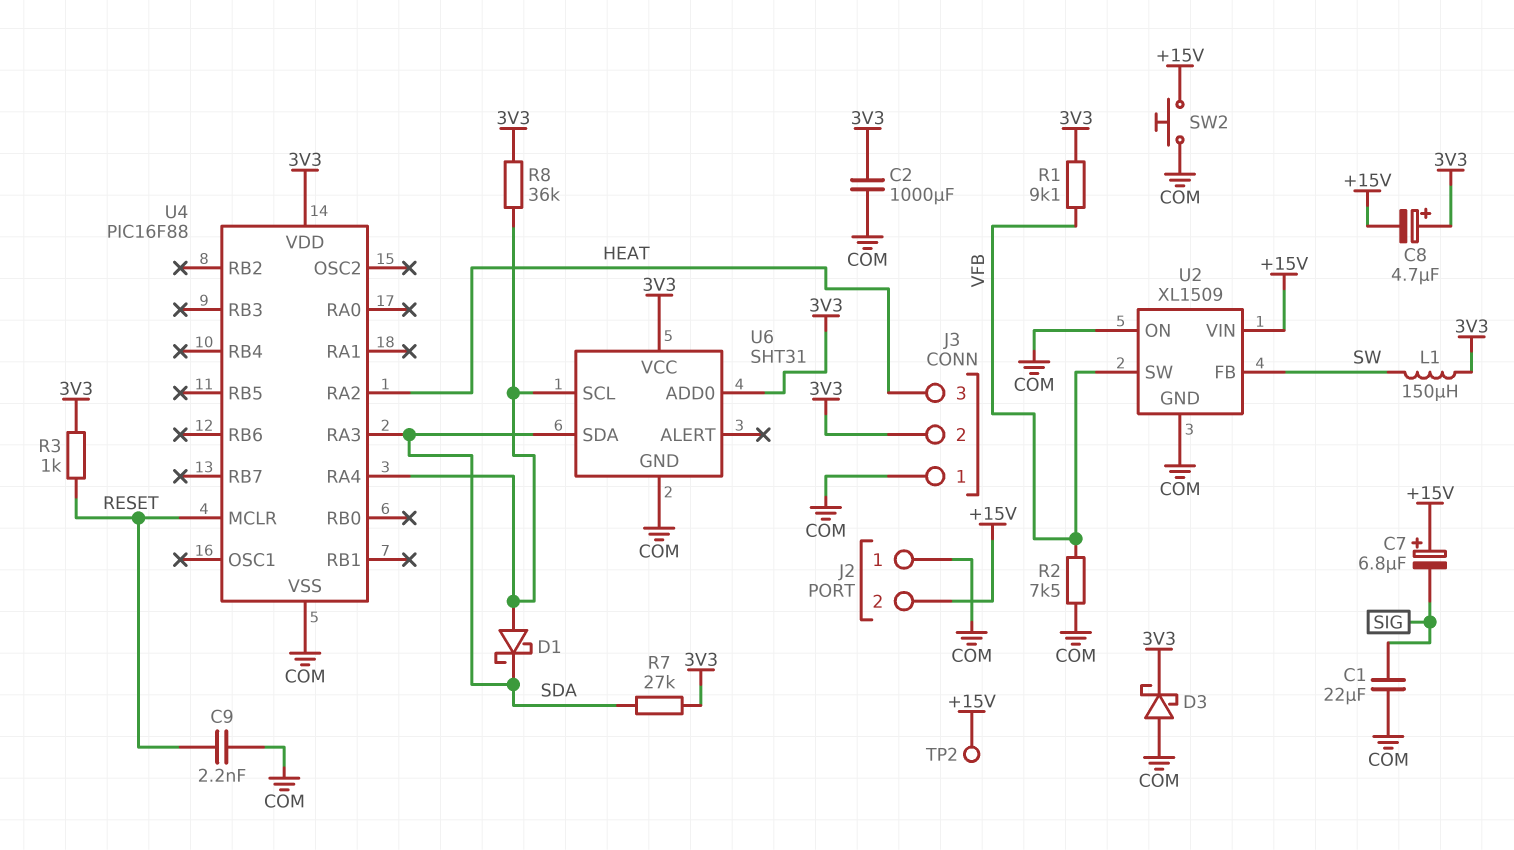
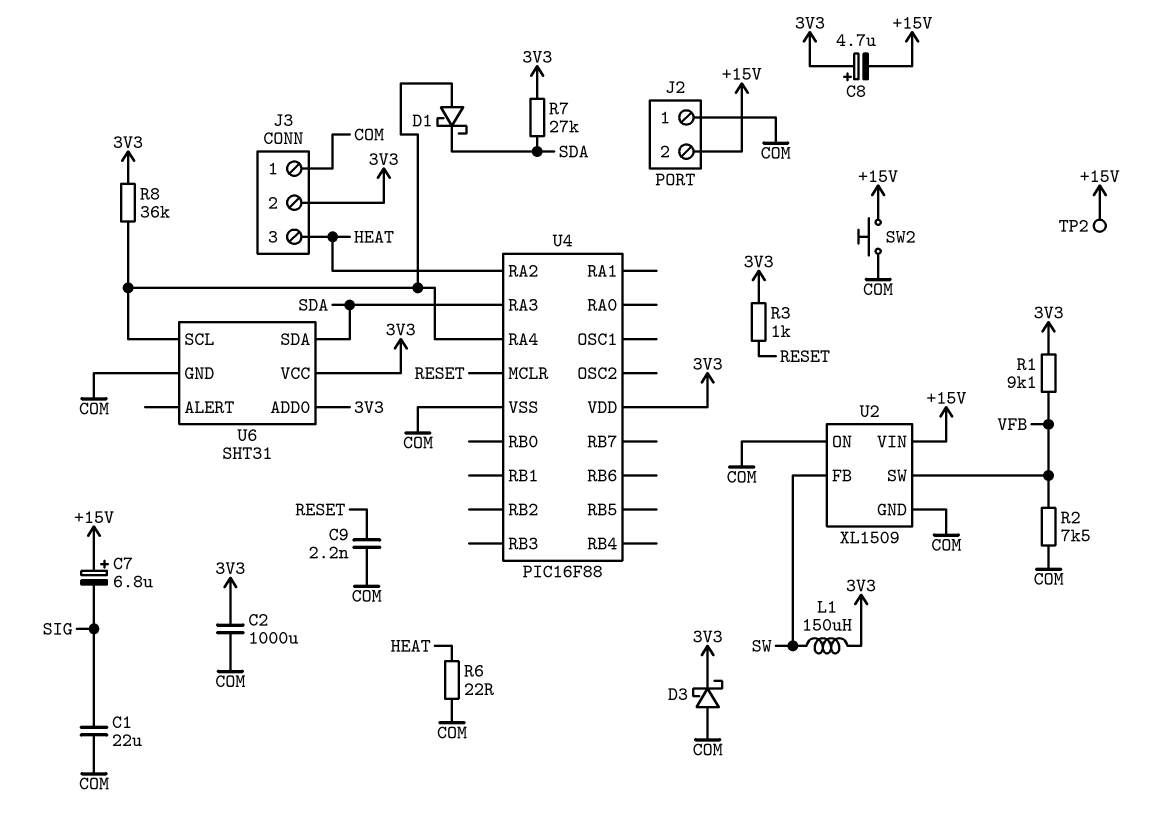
R6: none -> 22 (COM, HEAT)

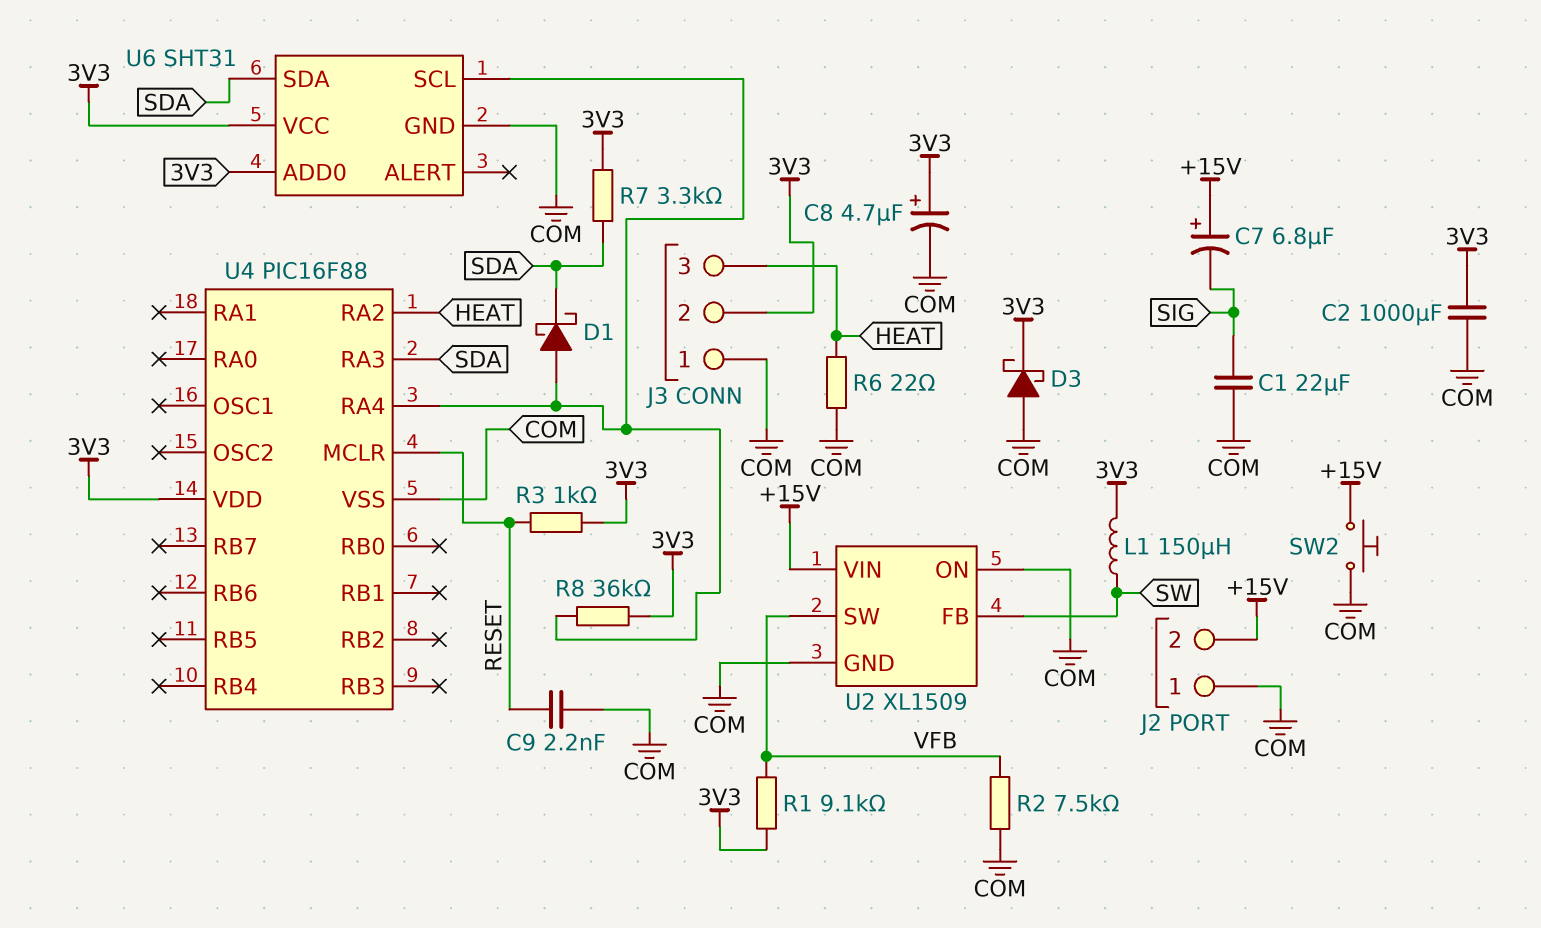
C8: 4.7uF (plus 3V3, minus +15V) -> 4.7uF (plus 3V3, minus COM)
R7: 27k (3V3, SDA) -> 3.3k (3V3, SDA)
TP2: test point (+15V) -> none

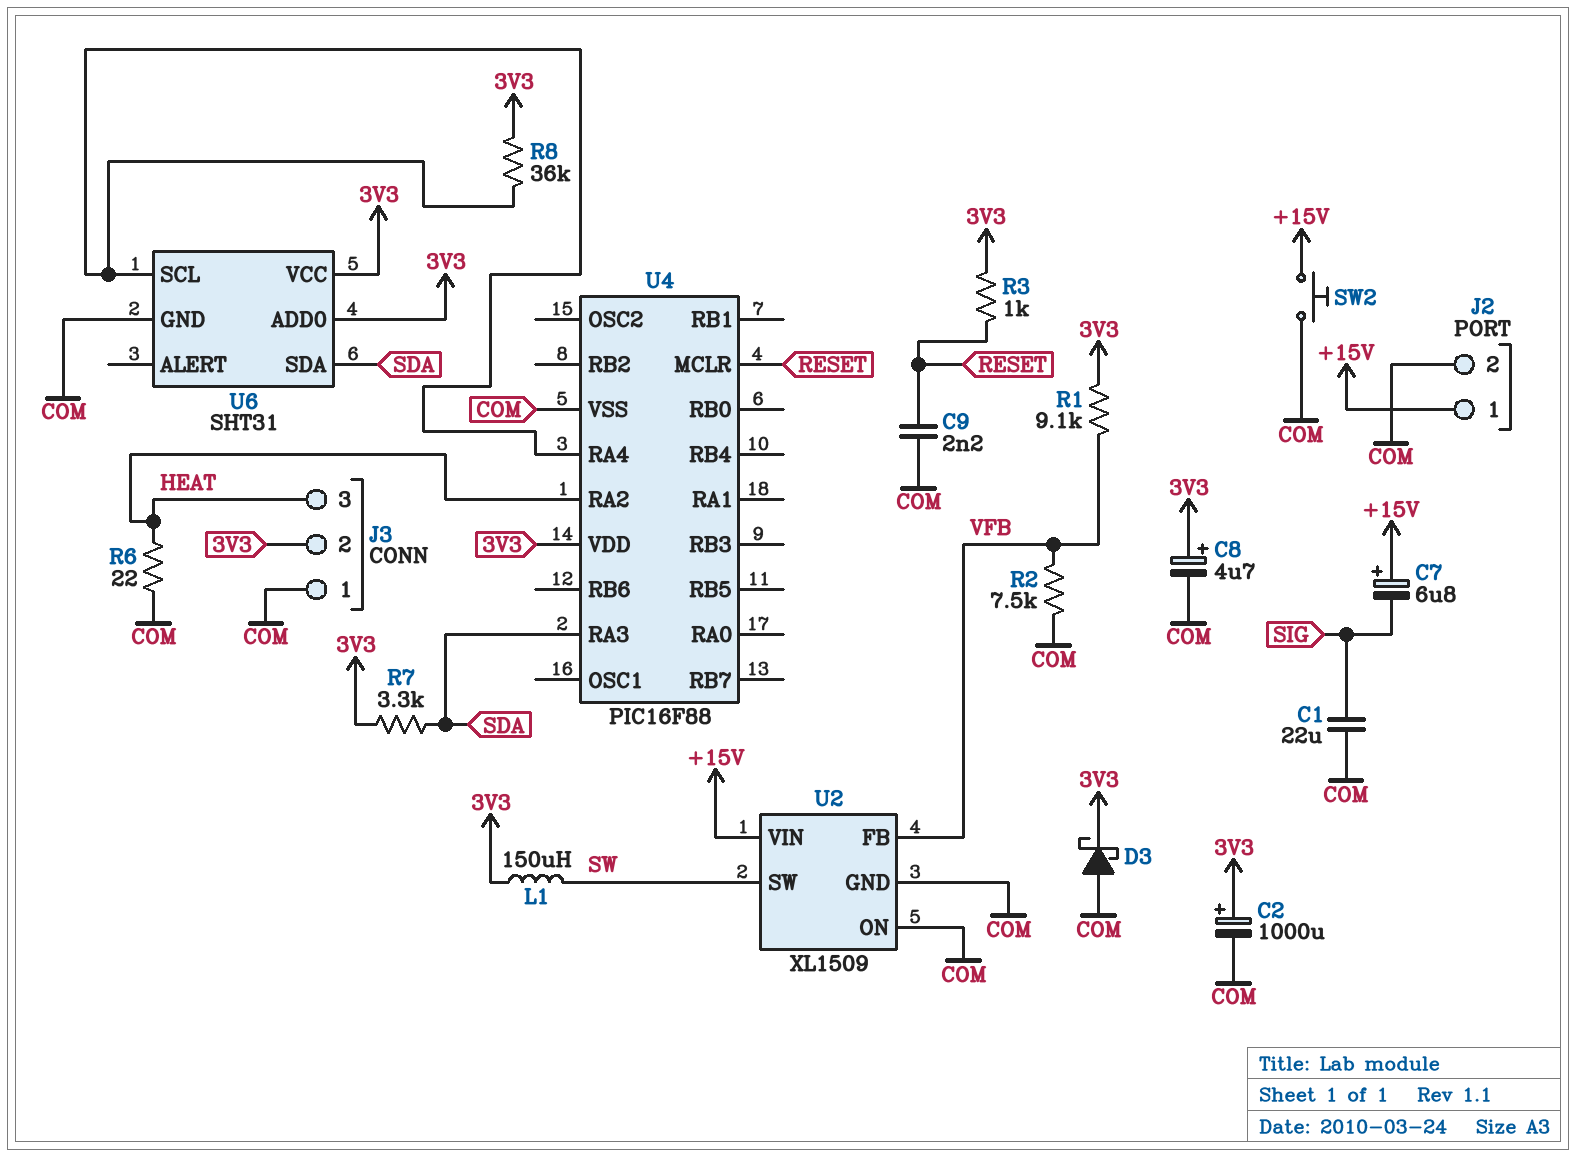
C2: 1000uF (3V3, COM) -> 1000uF (plus 3V3, minus COM)
D1: schottky (A U4/RA4, K SDA) -> none
J2 pin 1: COM -> +15V
J2 pin 2: +15V -> COM
U2 pin FB: SW -> VFB
U2 pin SW: VFB -> SW

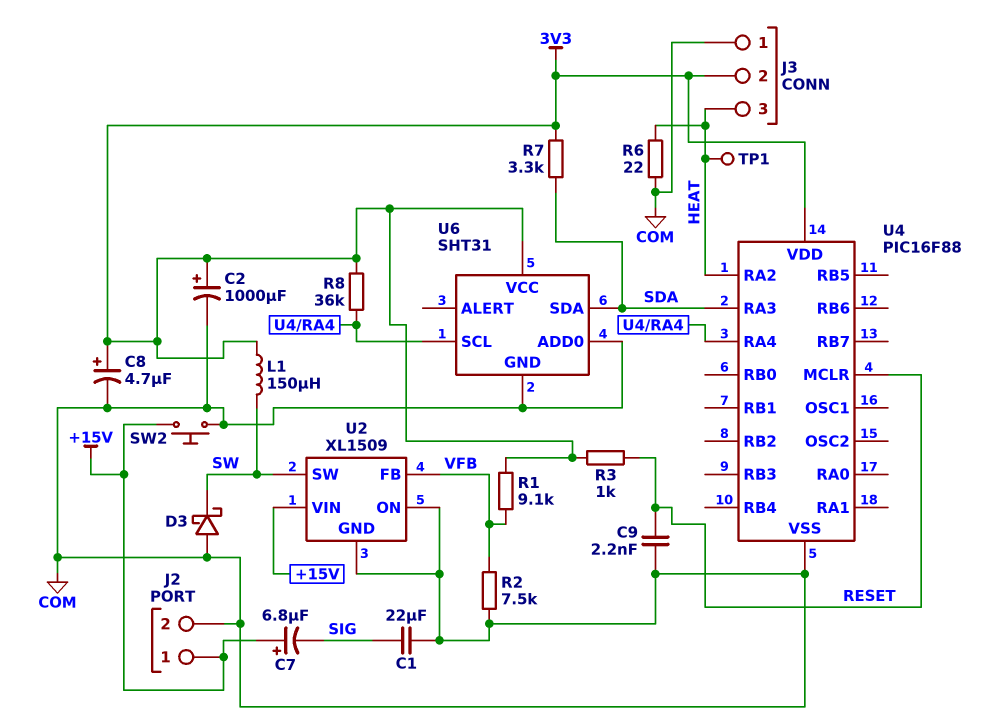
D3: schottky (A COM, K 3V3) -> schottky (A COM, K SW)
TP1: none -> test point (HEAT)
U6 pin ADD0: 3V3 -> COM

